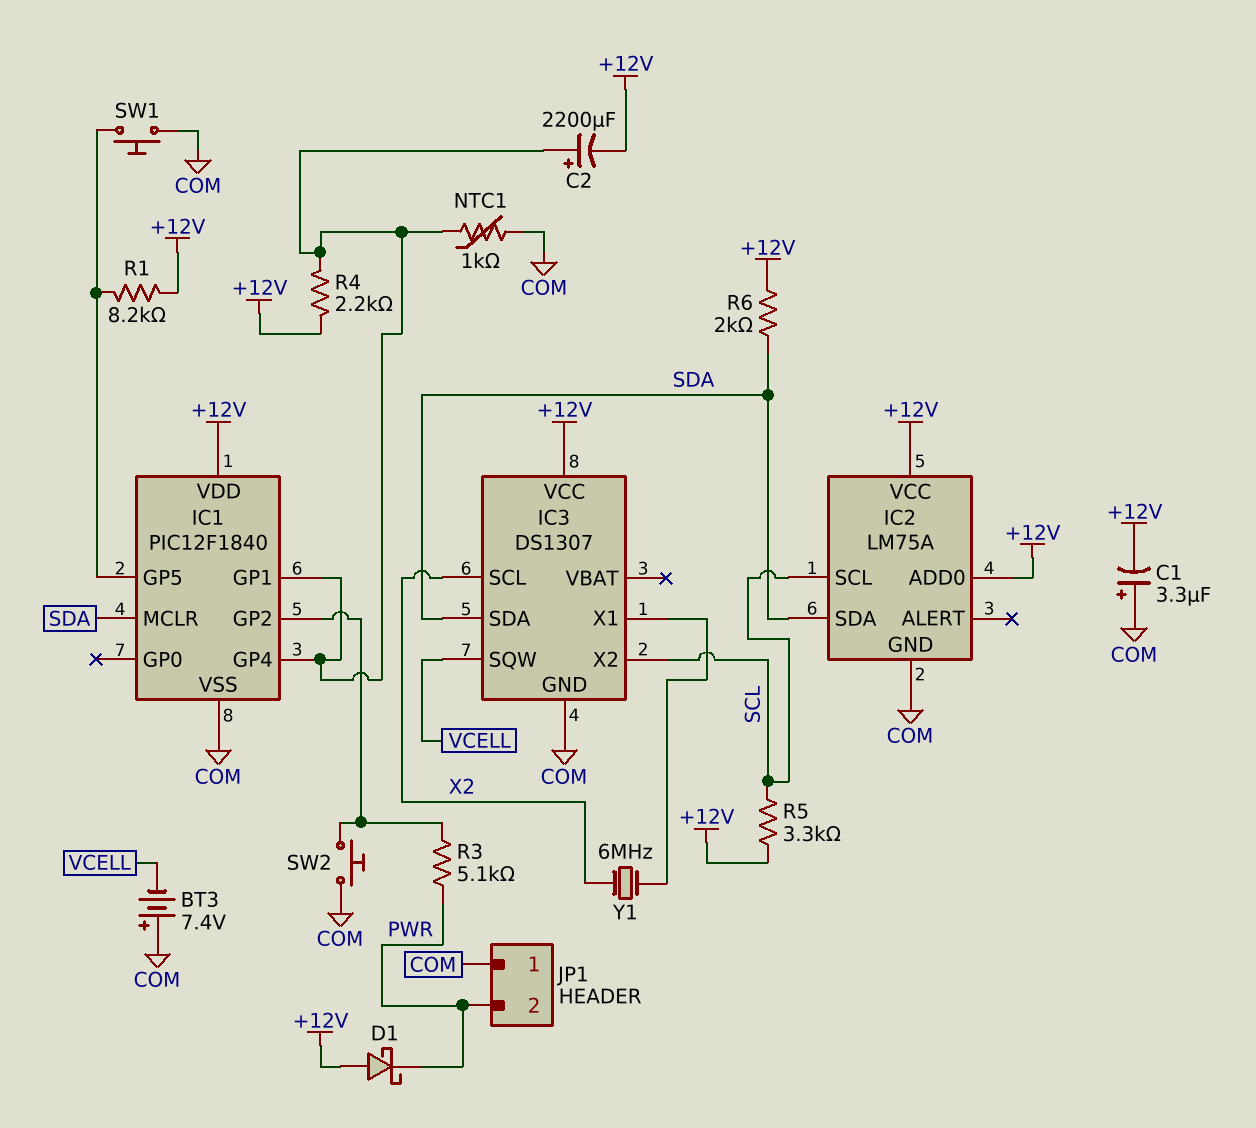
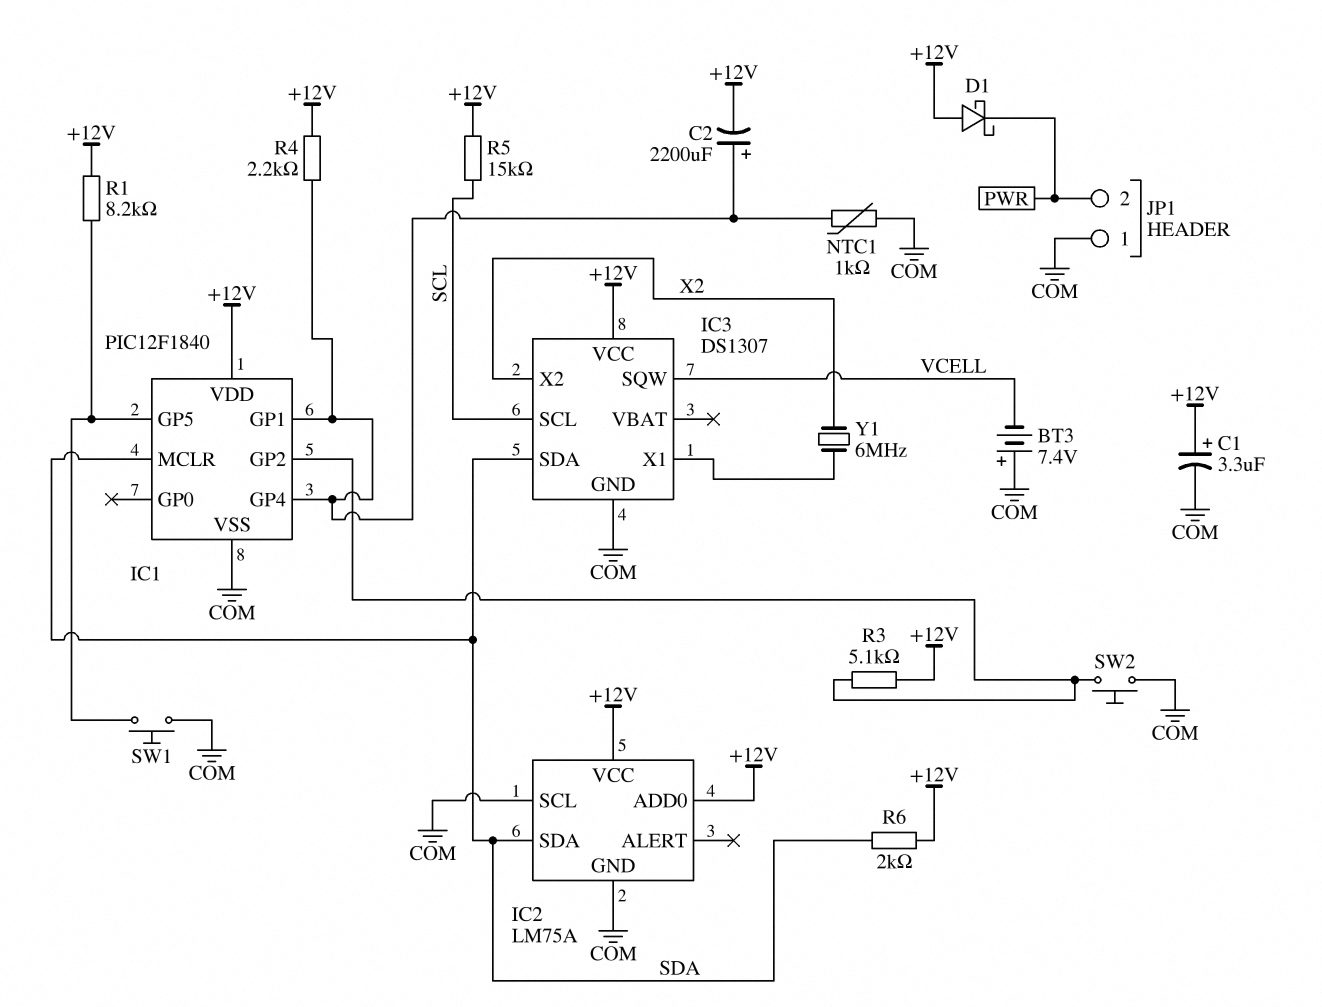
C1: 3.3uF (plus COM, minus +12V) -> 3.3uF (plus +12V, minus COM)
IC2 pin SCL: SCL -> COM
IC3 pin SCL: X2 -> SCL
IC3 pin X2: SCL -> X2
R3: 5.1k (IC1/GP2, PWR) -> 5.1k (+12V, IC1/GP2)
R5: 3.3k (+12V, SCL) -> 15k (+12V, SCL)

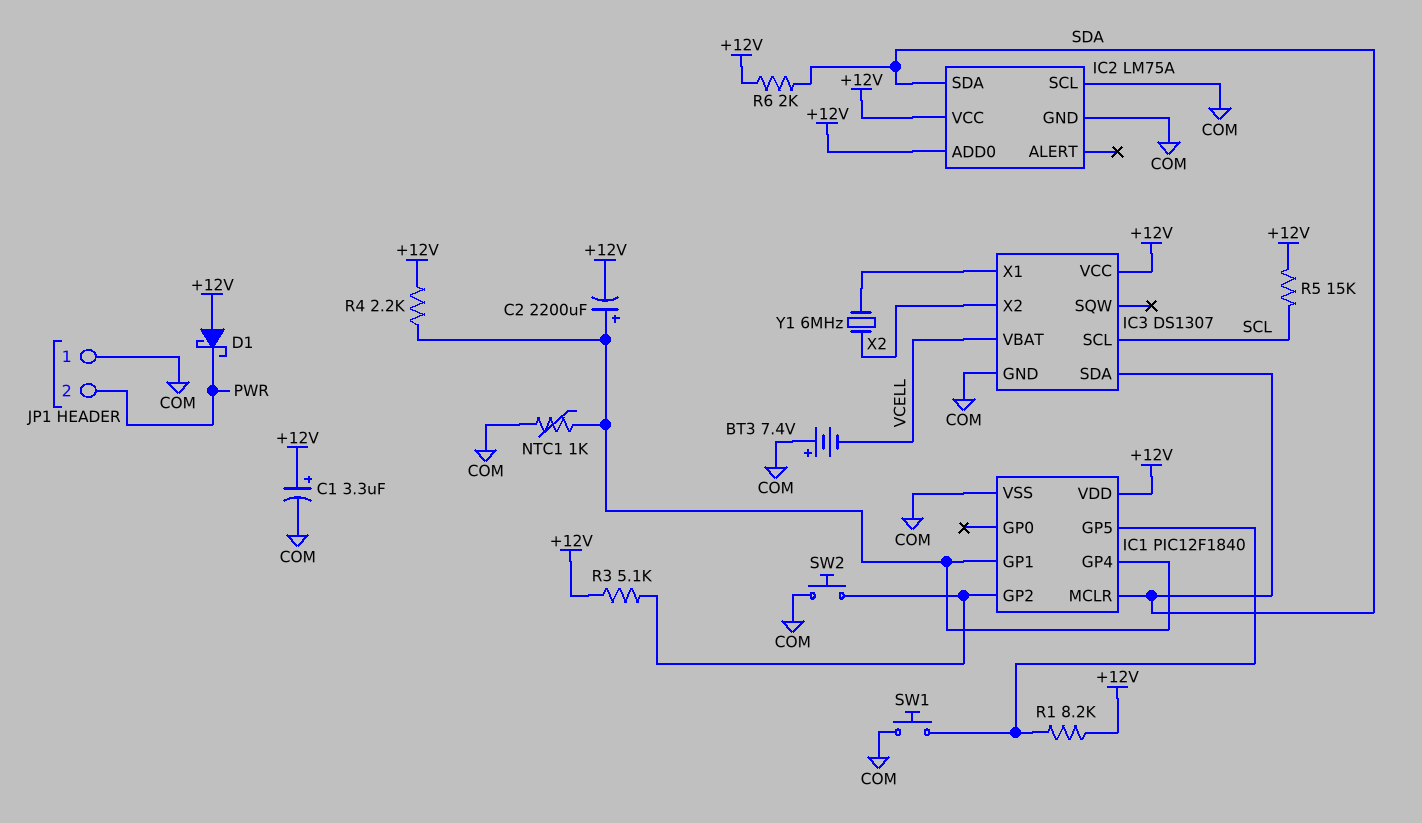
IC3 pin SQW: VCELL -> none
IC3 pin VBAT: none -> VCELL

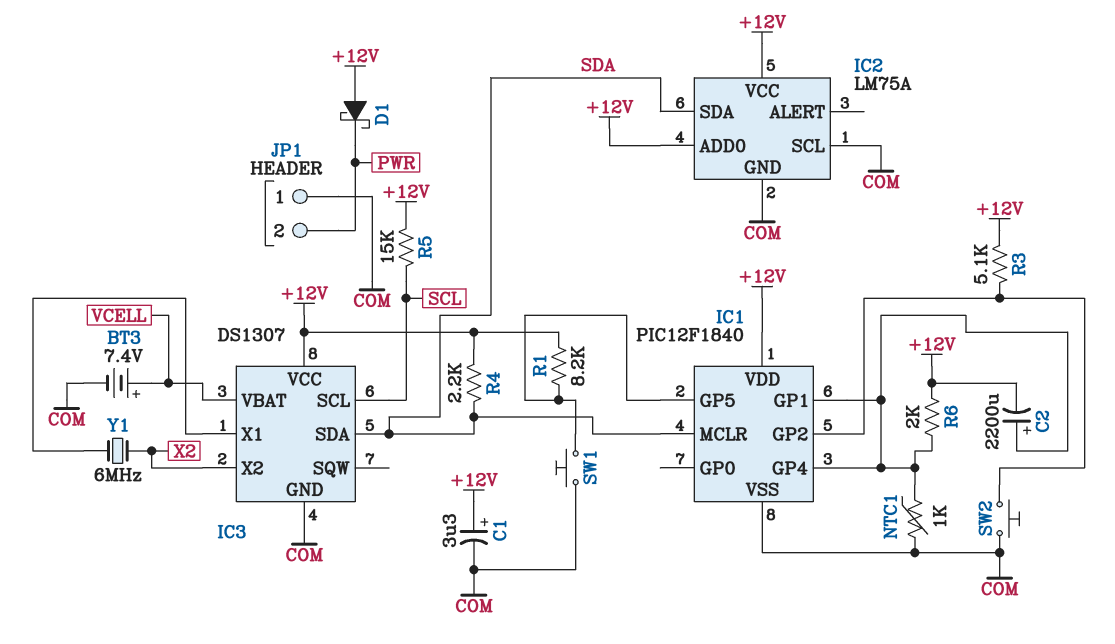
BT3: 7.4V (plus COM, minus VCELL) -> 7.4V (plus VCELL, minus COM)
R4: 2.2k (+12V, IC1/GP1) -> 2.2k (+12V, SDA)
R6: 2k (+12V, SDA) -> 2k (+12V, IC1/GP1)

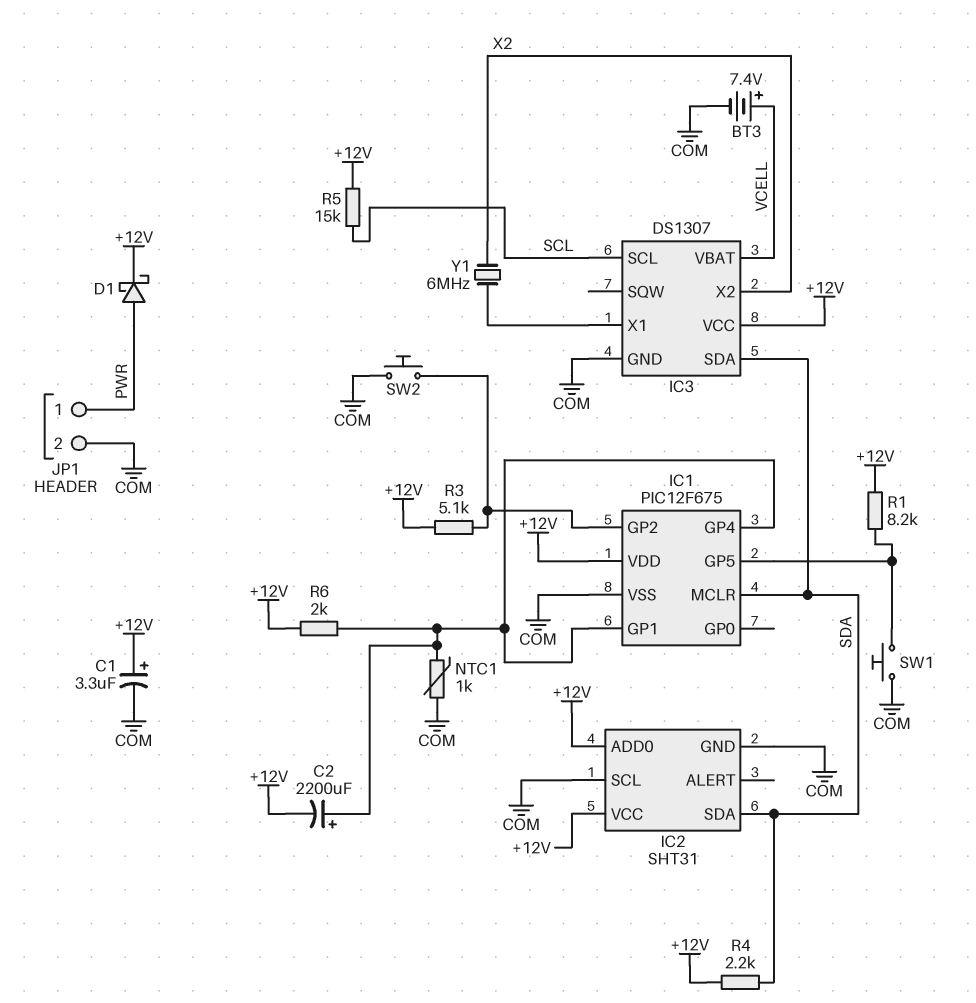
D1: schottky (A +12V, K PWR) -> schottky (A PWR, K +12V)
IC1: PIC12F1840 -> PIC12F675
IC2: LM75A -> SHT31
JP1 pin 1: COM -> PWR
JP1 pin 2: PWR -> COM

